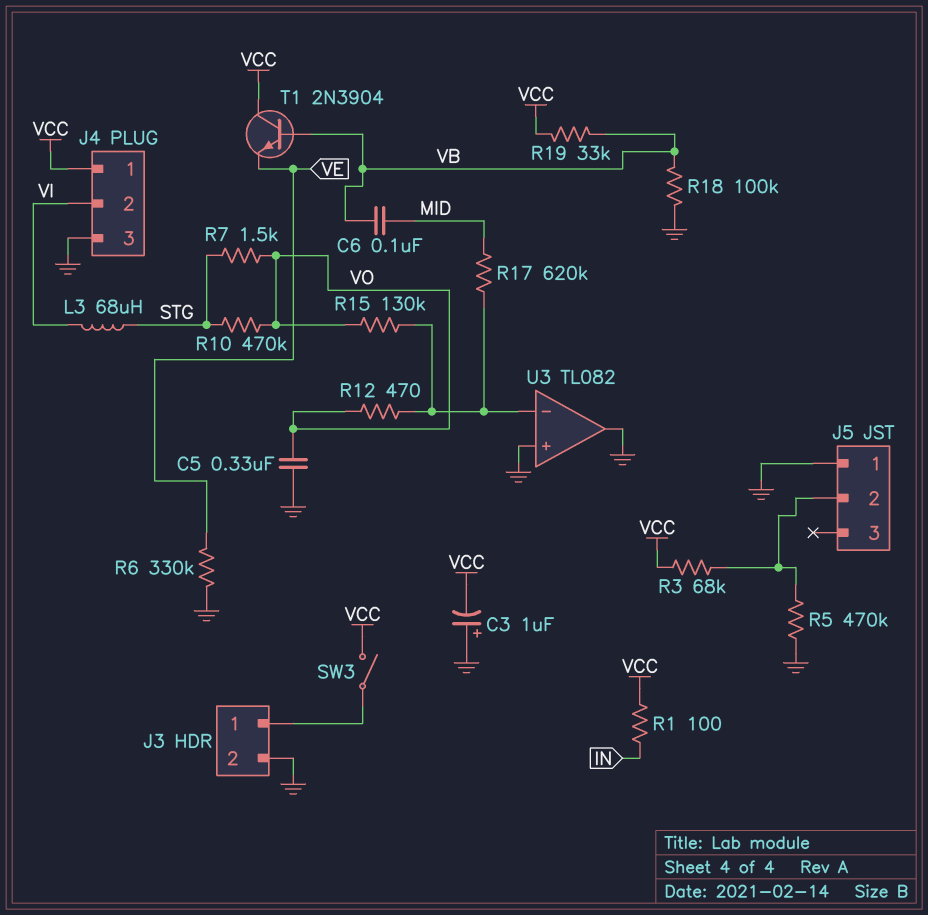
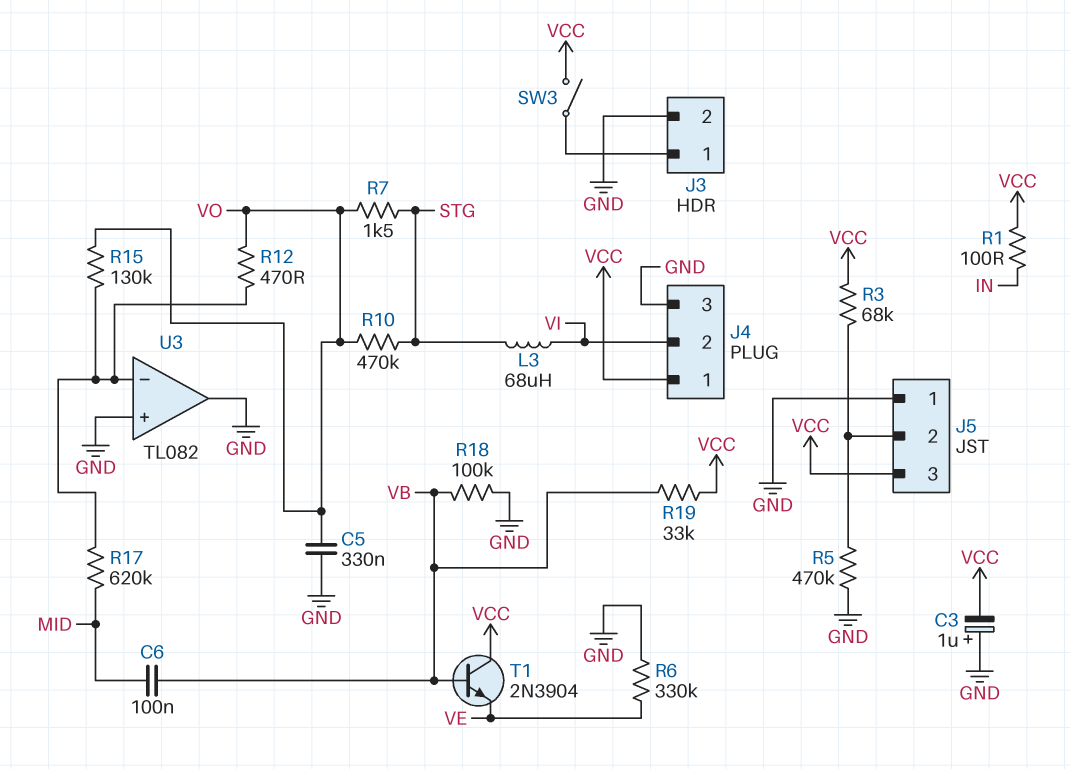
J5 pin 3: none -> VCC

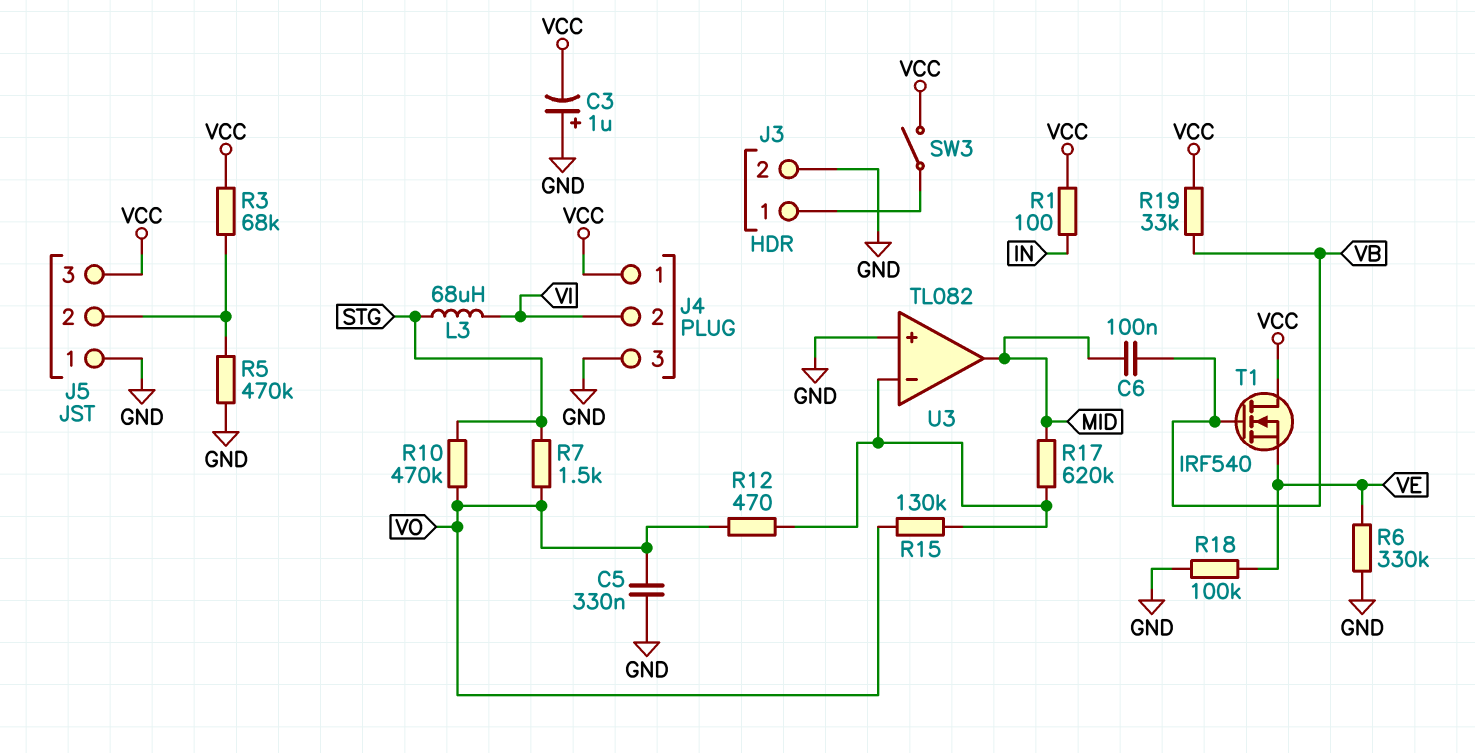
R18: 100k (GND, VB) -> 100k (GND, VE)
T1: NPN 2N3904 (B VB, C VCC, E VE) -> NMOS IRF540 (G VB, D VCC, S VE)
U3 pin out: GND -> MID

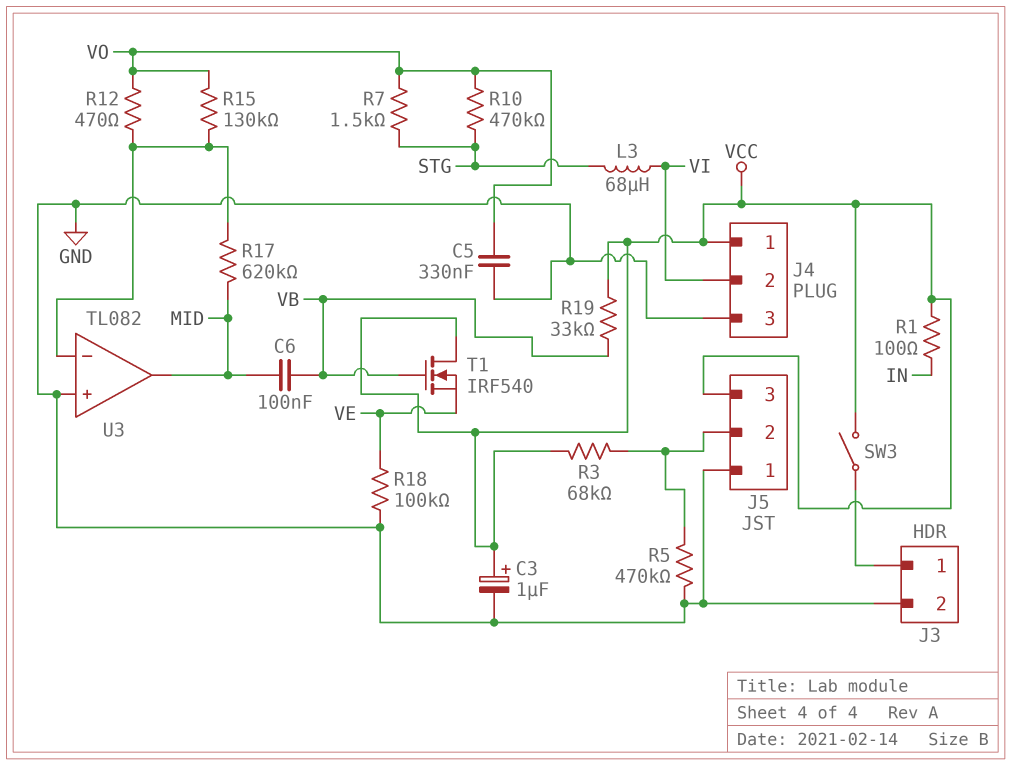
C3: 1uF (plus GND, minus VCC) -> 1uF (plus VCC, minus GND)
R6: 330k (GND, VE) -> none

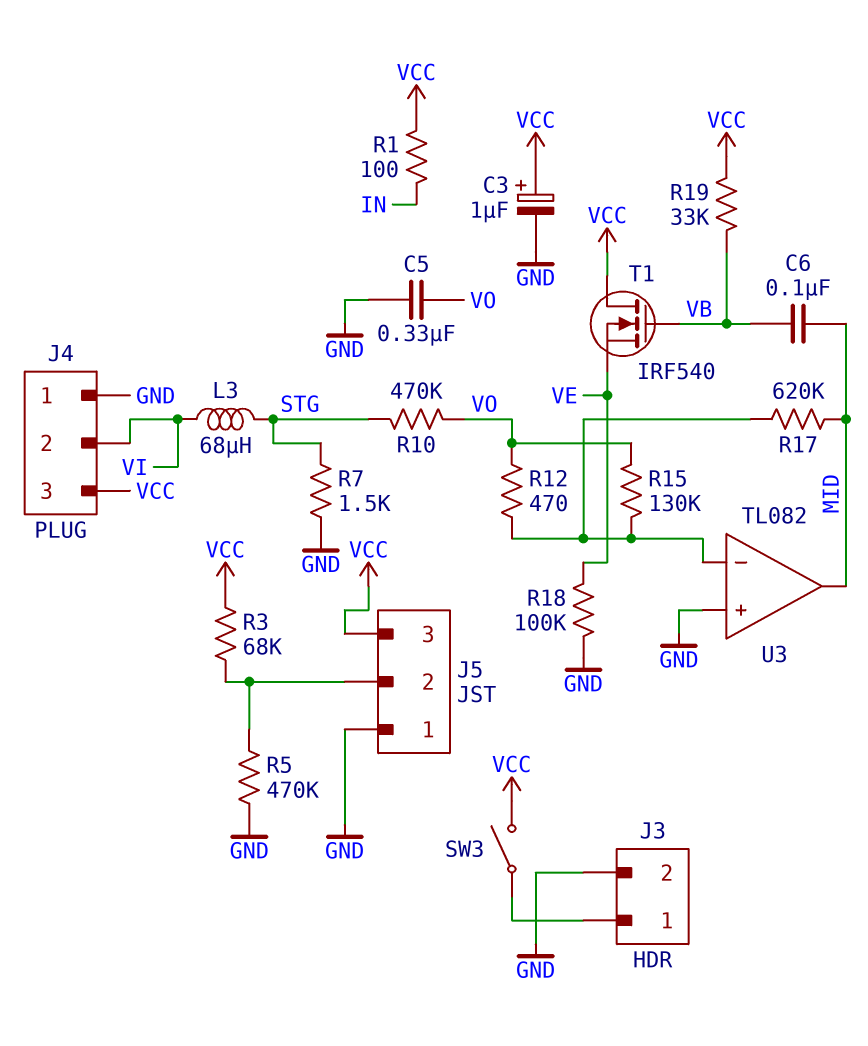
J4 pin 1: VCC -> GND
J4 pin 3: GND -> VCC
R7: 1.5k (STG, VO) -> 1.5k (GND, STG)

